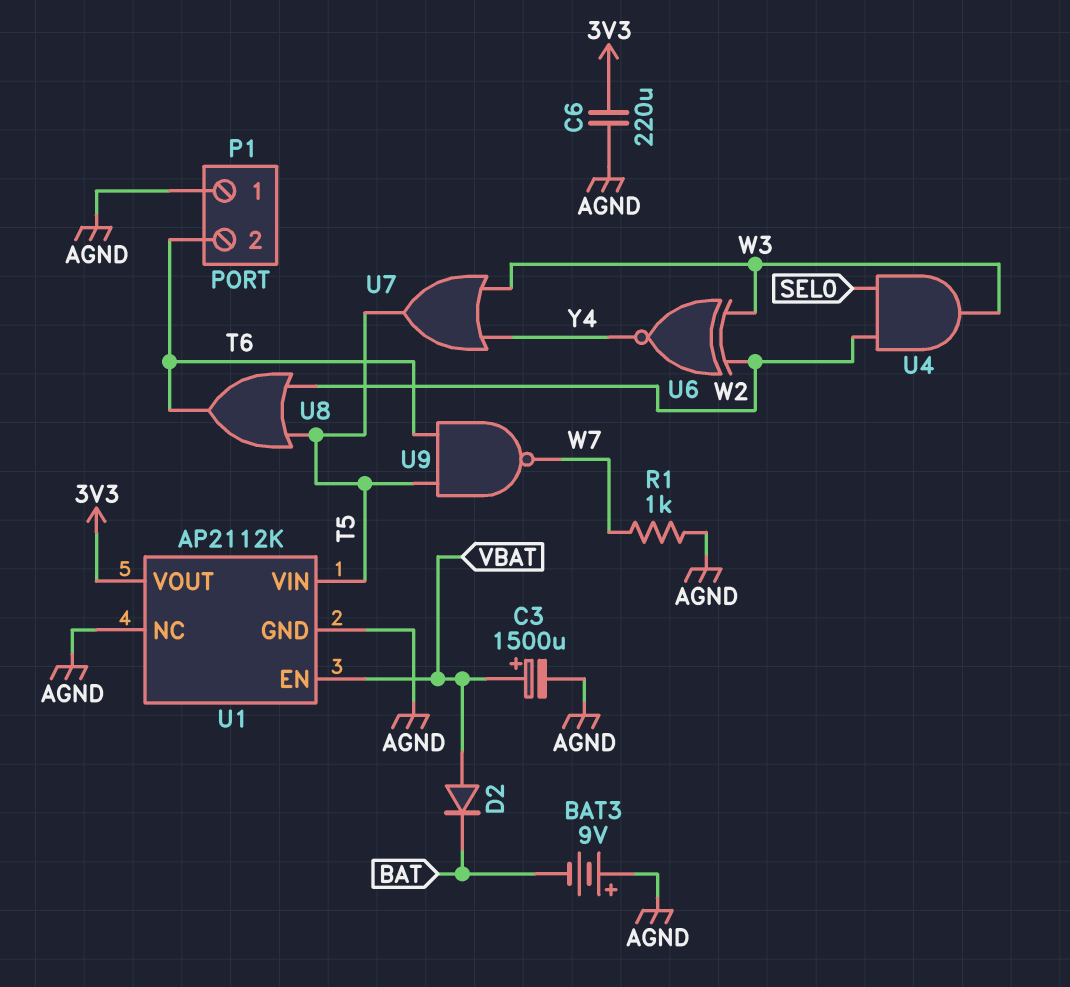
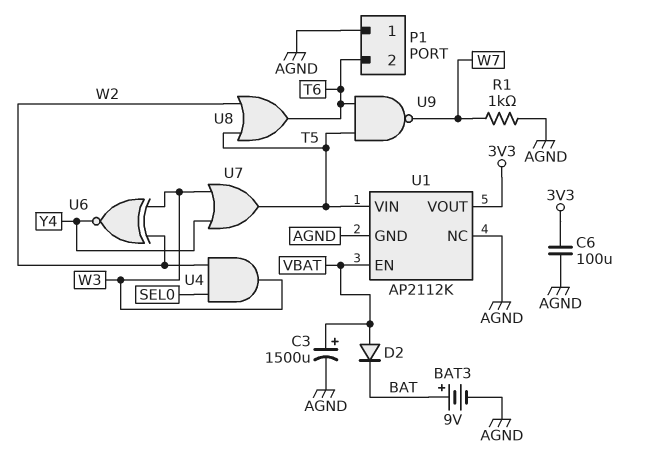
BAT3: 9V (plus AGND, minus BAT) -> 9V (plus BAT, minus AGND)
C6: 220uF (3V3, AGND) -> 100uF (3V3, AGND)

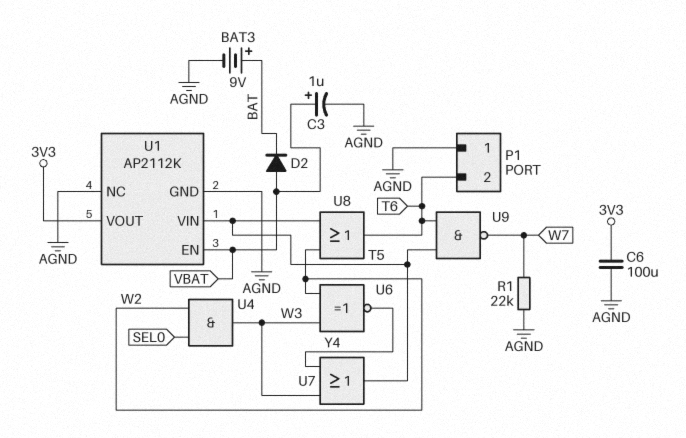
C3: 1500uF (plus VBAT, minus AGND) -> 1uF (plus VBAT, minus AGND)
R1: 1k (AGND, W7) -> 22k (AGND, W7)

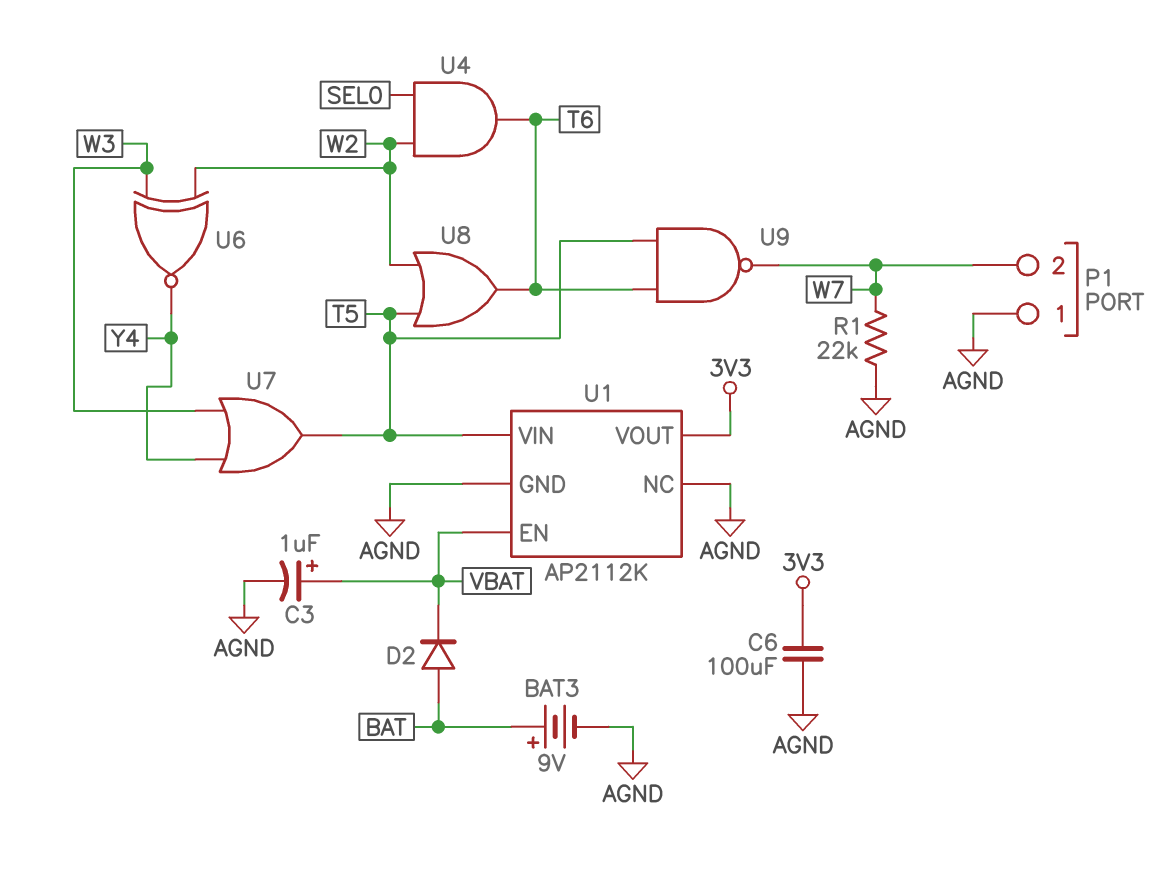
D2: diode (A VBAT, K BAT) -> diode (A BAT, K VBAT)
P1 pin 2: T6 -> W7
U4: AND (in SEL0, in W2, out W3) -> AND (in SEL0, in W2, out T6)

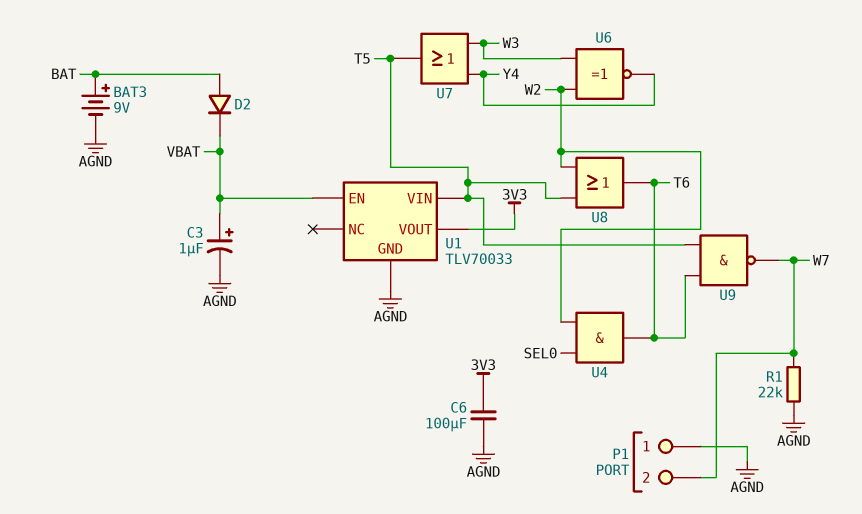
U1: AP2112K -> TLV70033
U1 pin NC: AGND -> none

